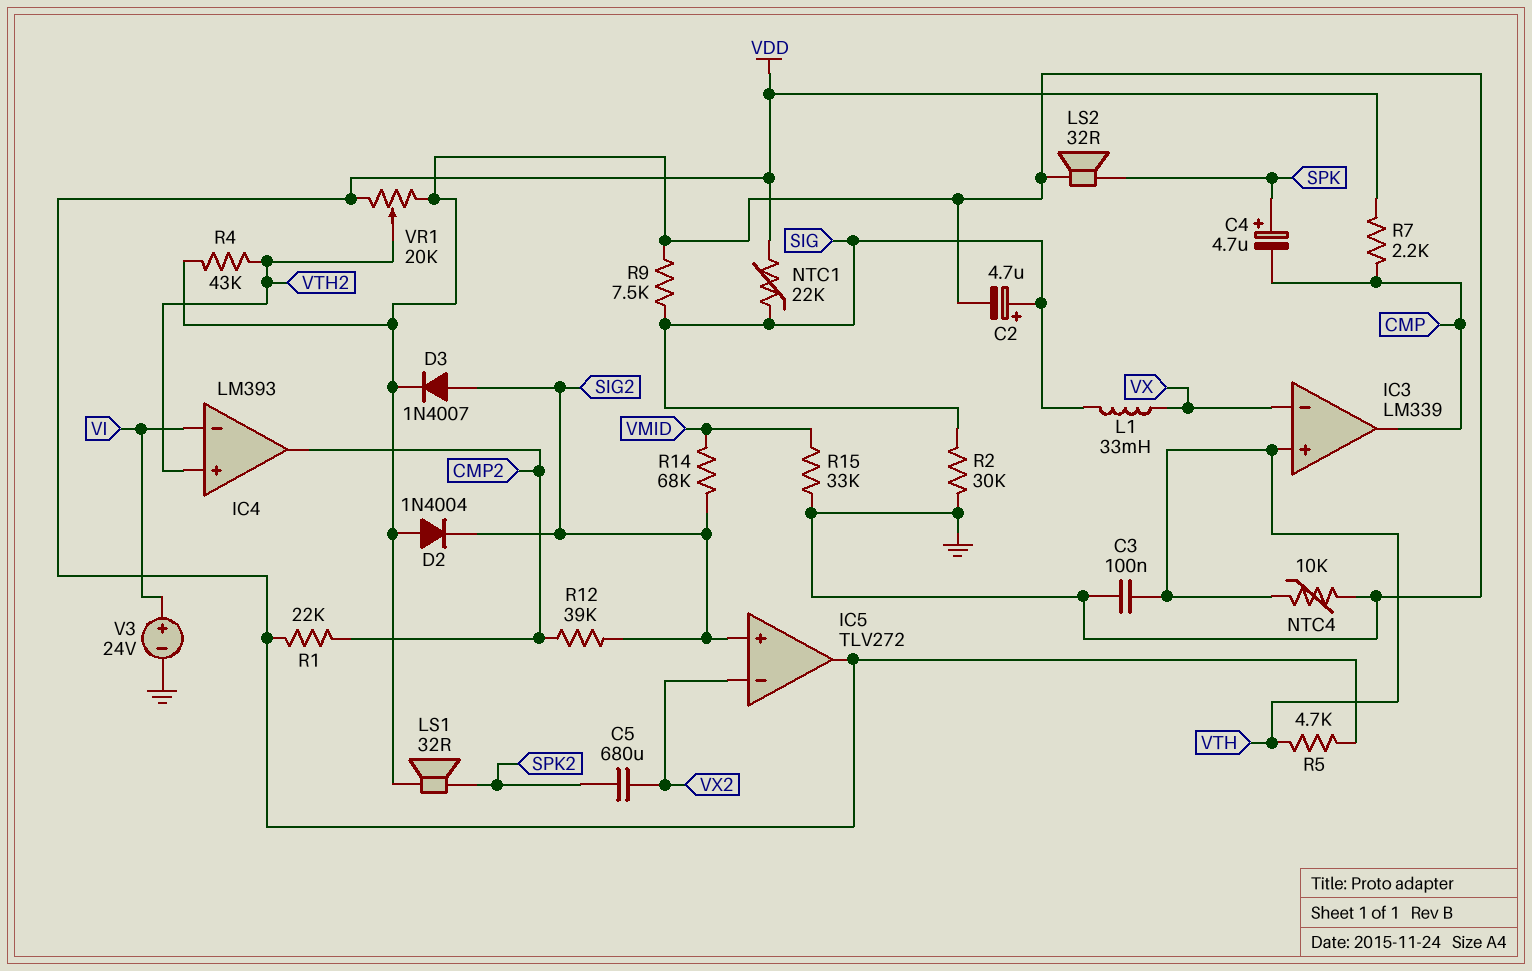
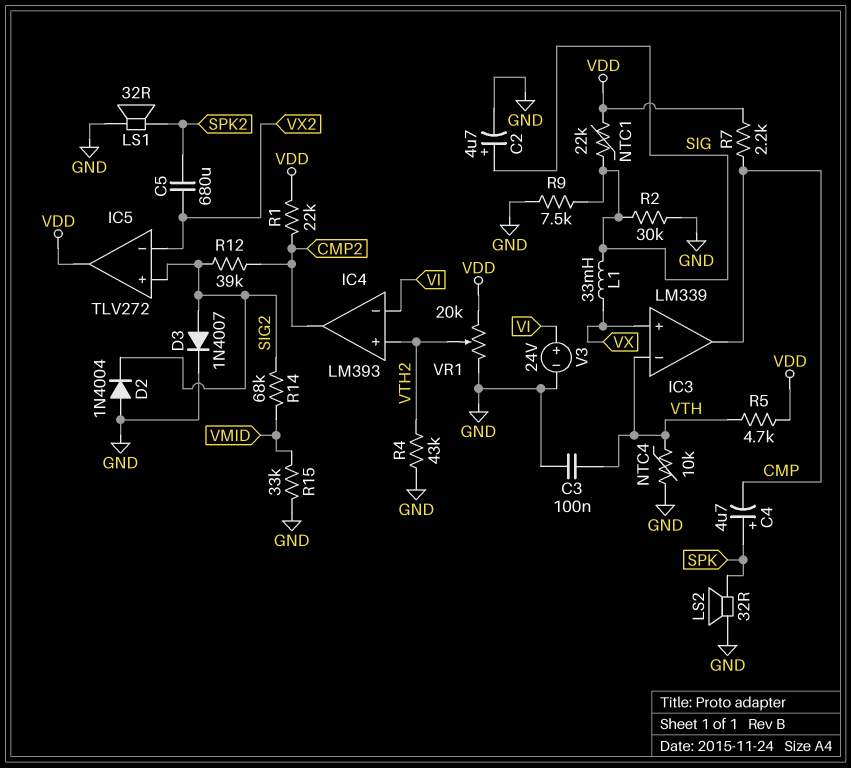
IC3 pin in+: VTH -> VX
IC3 pin in-: VX -> VTH

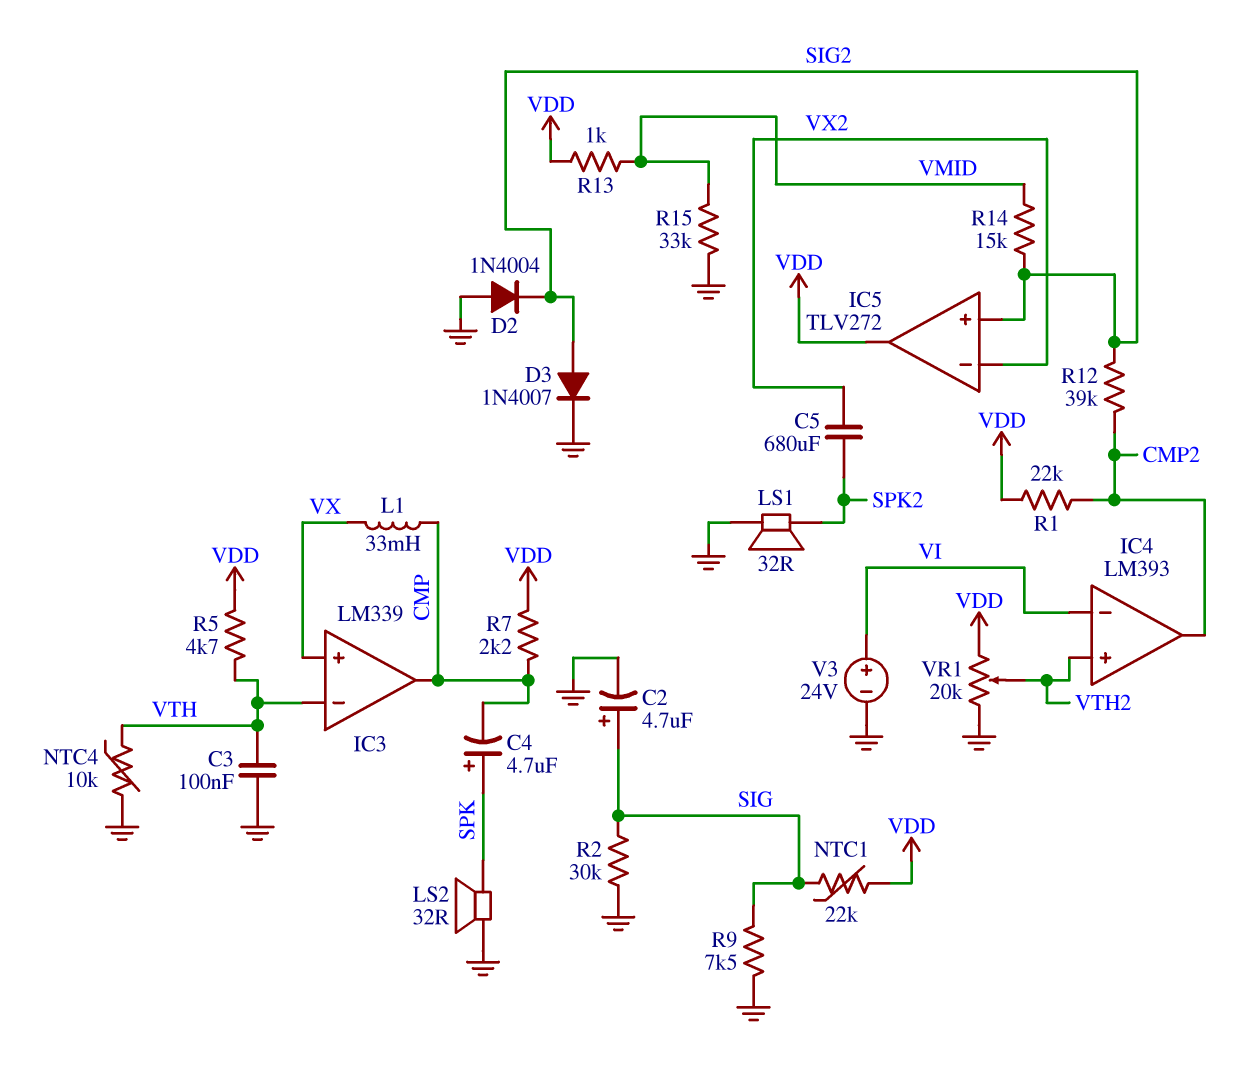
L1: 33mH (SIG, VX) -> 33mH (CMP, VX)
R4: 43k (GND, VTH2) -> none
R13: none -> 1k (VDD, VMID)
R14: 68k (SIG2, VMID) -> 15k (SIG2, VMID)

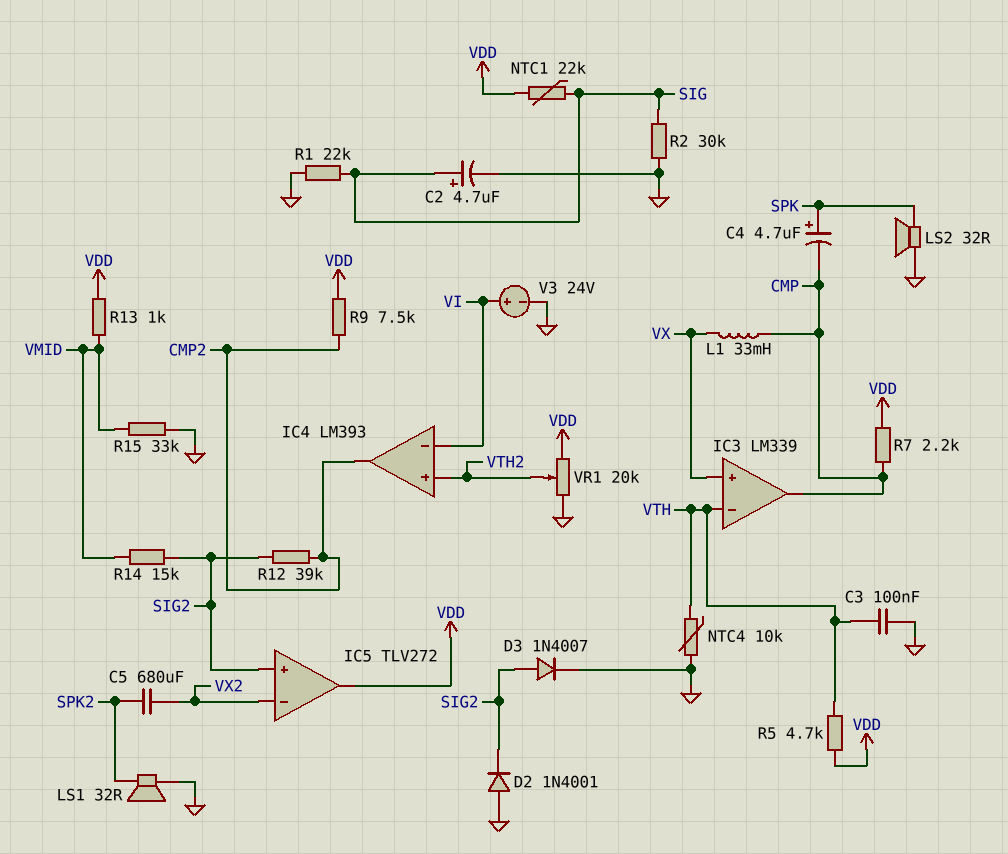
D2: diode 1N4004 (A GND, K SIG2) -> diode 1N4001 (A GND, K SIG2)
R1: 22k (CMP2, VDD) -> 22k (GND, SIG)
R9: 7.5k (GND, SIG) -> 7.5k (CMP2, VDD)

